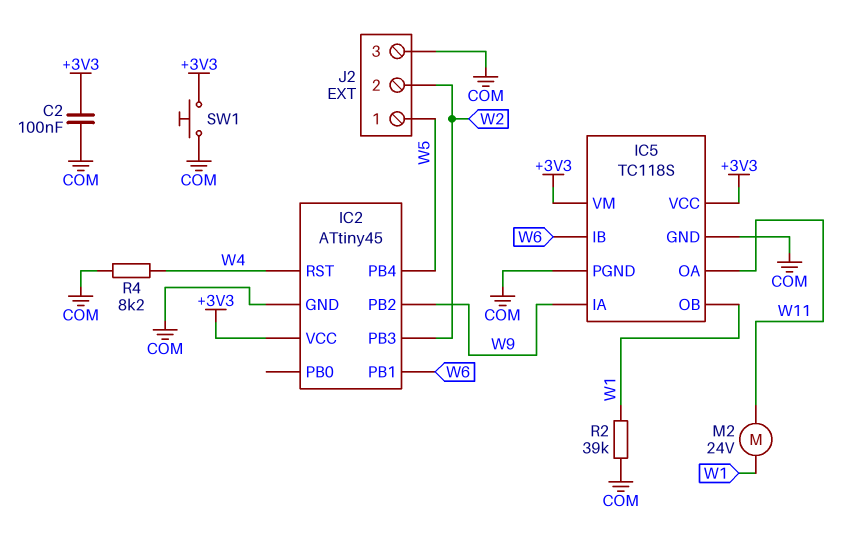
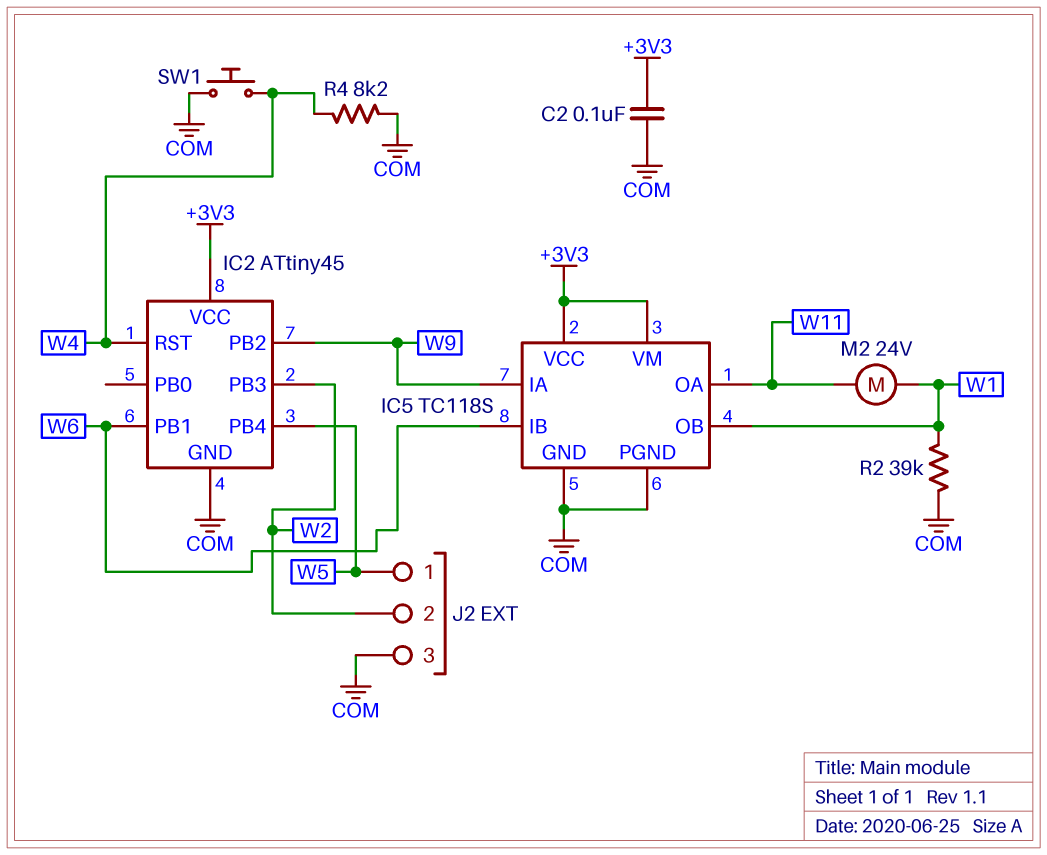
SW1: button (+3V3, COM) -> button (COM, W4)

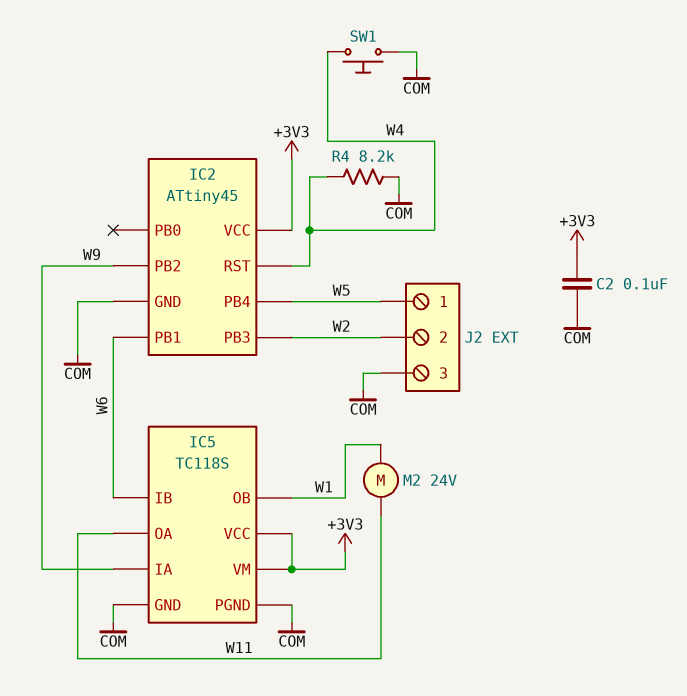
R2: 39k (COM, W1) -> none

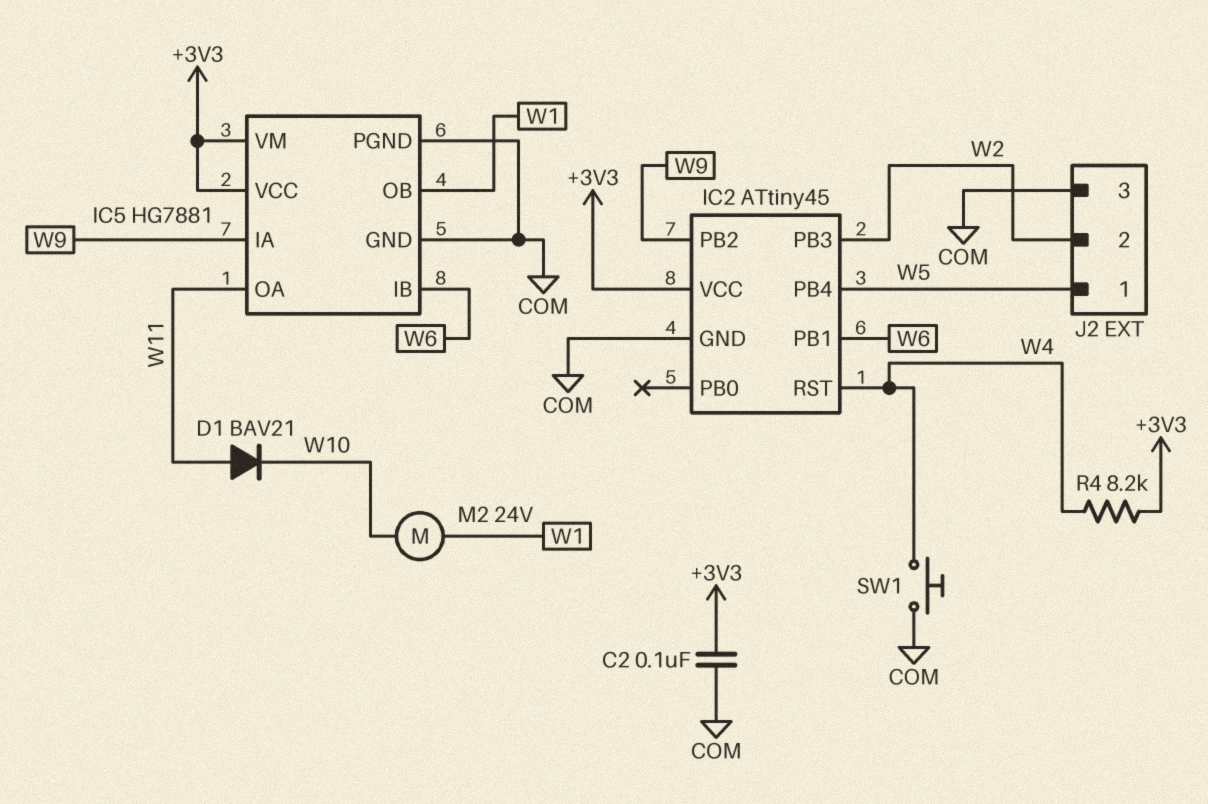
D1: none -> diode BAV21 (A W11, K W10)
IC5: TC118S -> HG7881
M2: motor 24V (W1, W11) -> motor 24V (W1, W10)
R4: 8.2k (COM, W4) -> 8.2k (+3V3, W4)

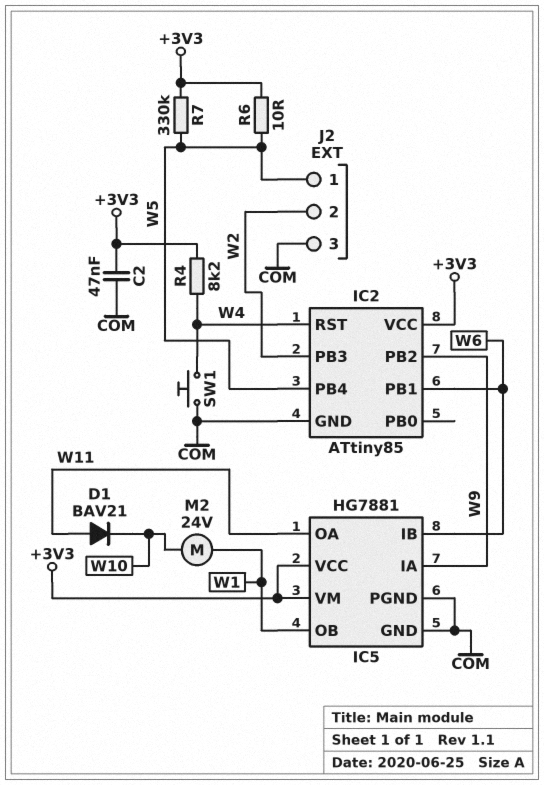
C2: 100nF (+3V3, COM) -> 47nF (+3V3, COM)
IC2: ATtiny45 -> ATtiny85
R6: none -> 10 (+3V3, W5)
R7: none -> 330k (+3V3, W5)

